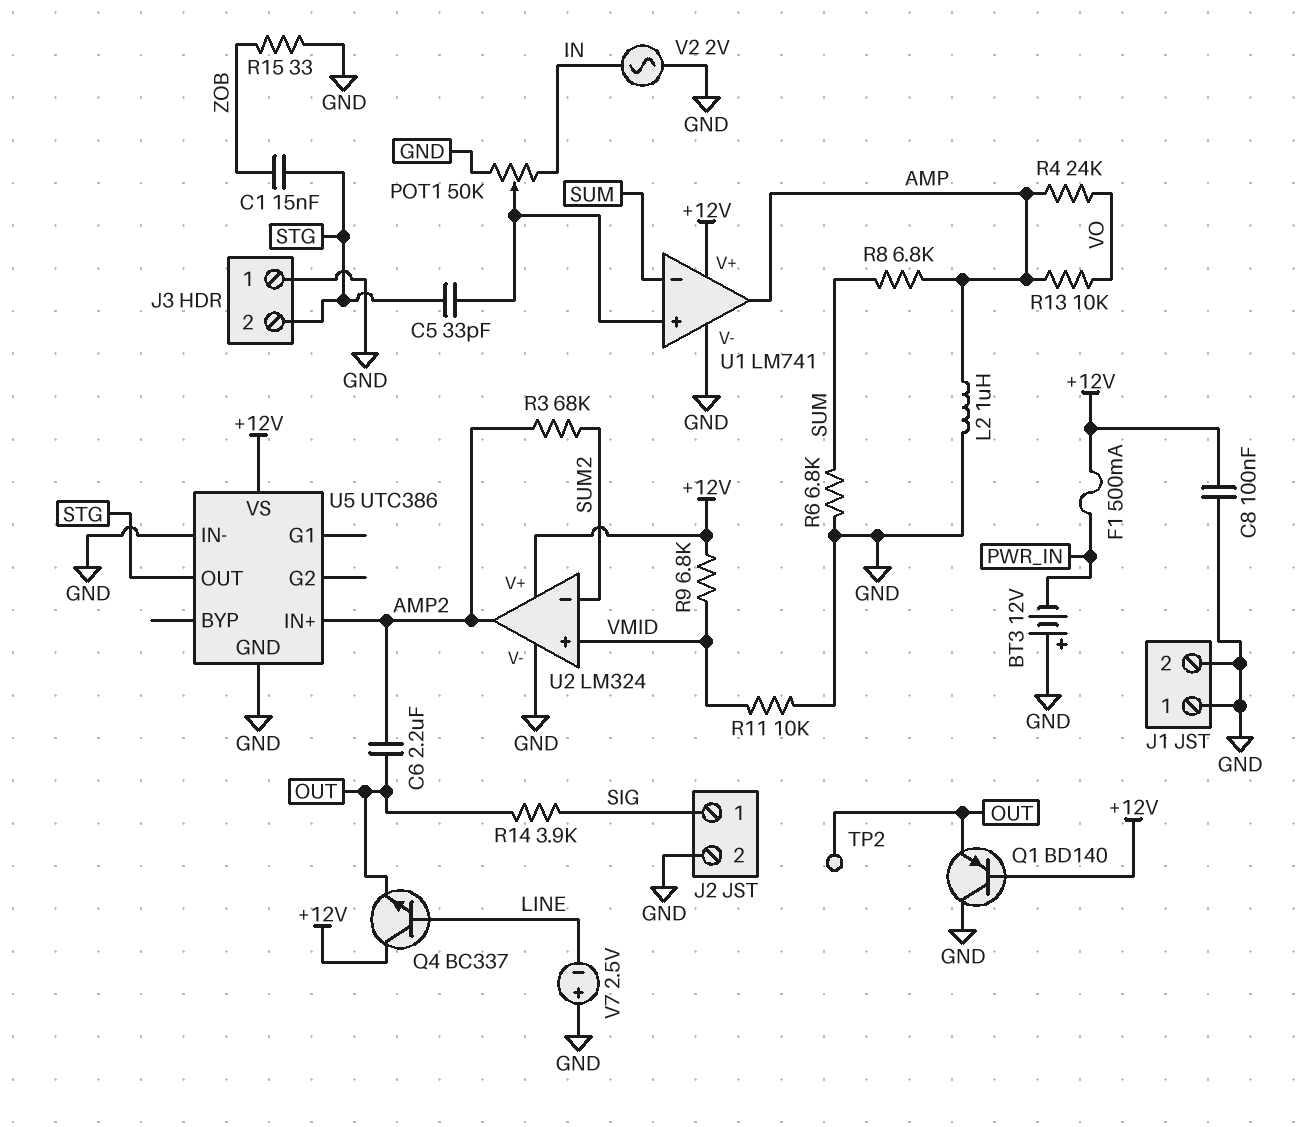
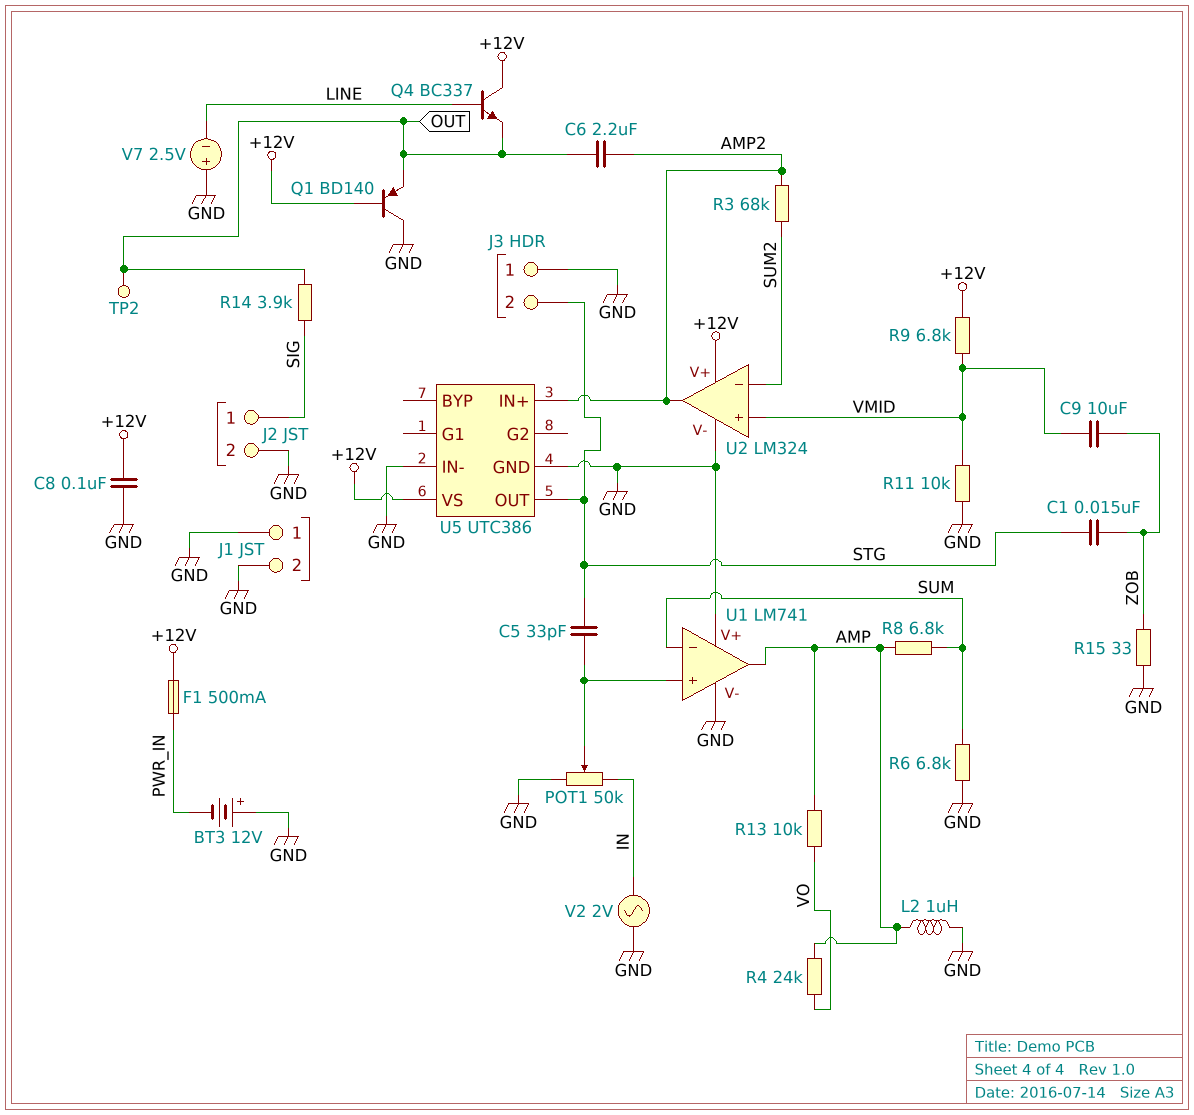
C9: none -> 10uF (VMID, ZOB)
U1 pin V+: +12V -> GND

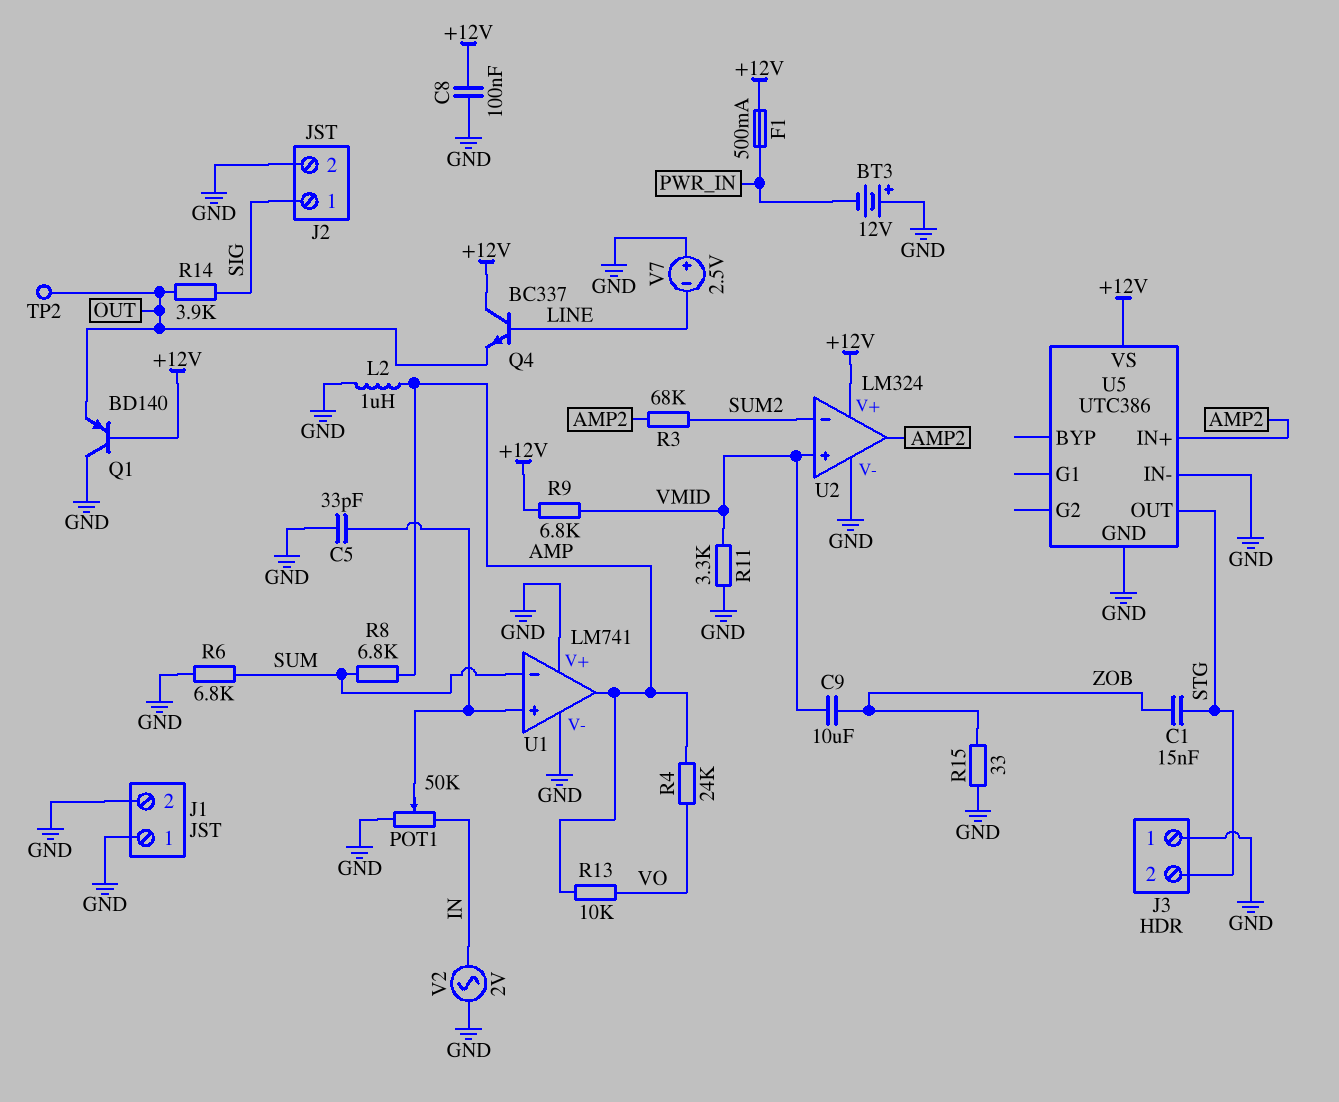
C5: 33pF (STG, U1/in+) -> 33pF (GND, U1/in+)
C6: 2.2uF (AMP2, OUT) -> none
R11: 10k (GND, VMID) -> 3.3k (GND, VMID)

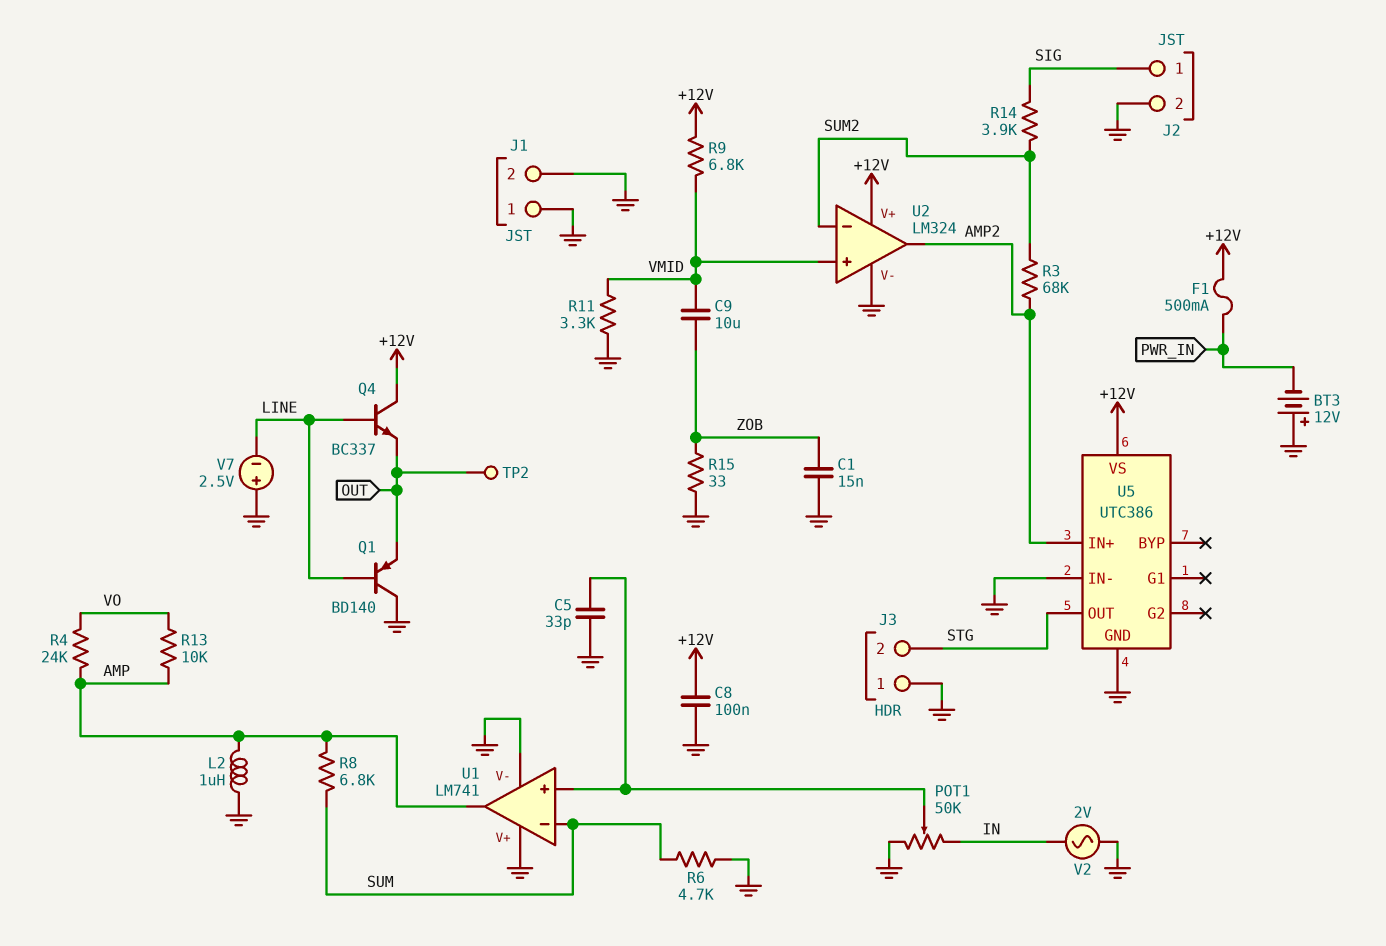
C1: 15nF (STG, ZOB) -> 15nF (GND, ZOB)
Q1: PNP BD140 (B +12V, C GND, E OUT) -> PNP BD140 (B LINE, C GND, E OUT)
R6: 6.8k (GND, SUM) -> 4.7k (GND, SUM)
R14: 3.9k (OUT, SIG) -> 3.9k (SIG, SUM2)

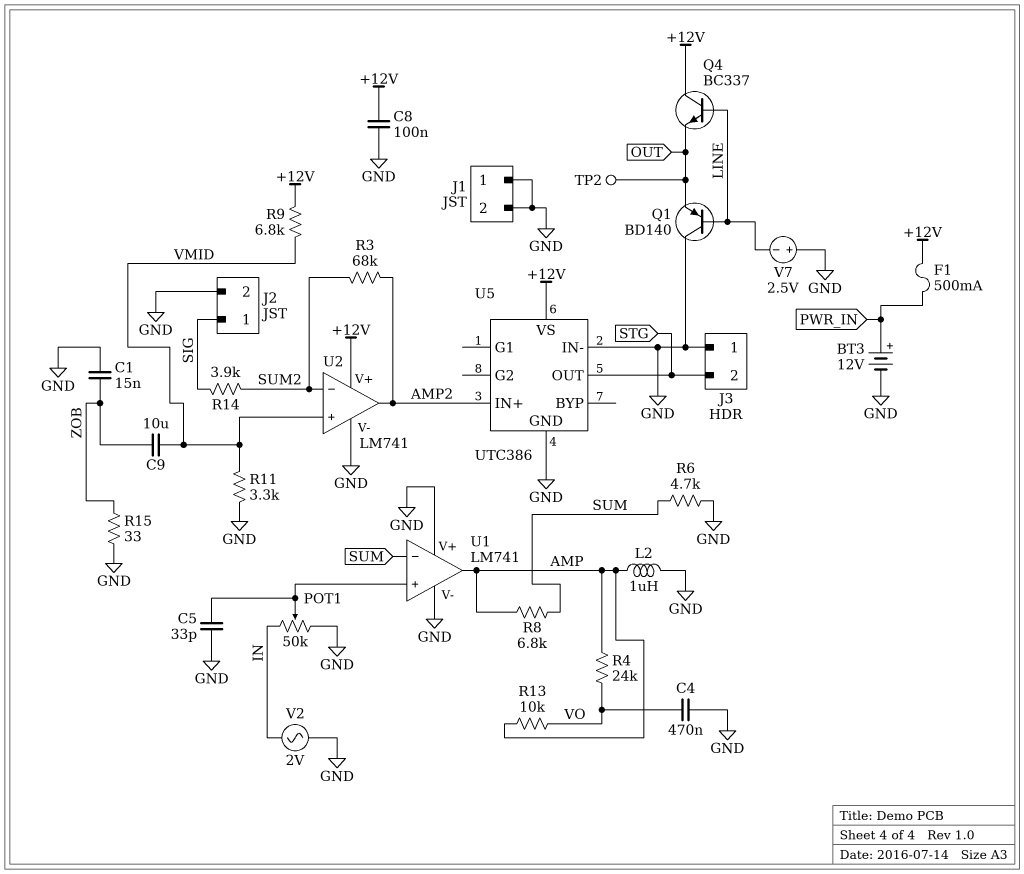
BT3: 12V (plus GND, minus PWR_IN) -> 12V (plus PWR_IN, minus GND)
C4: none -> 470nF (GND, VO)
U2: LM324 -> LM741

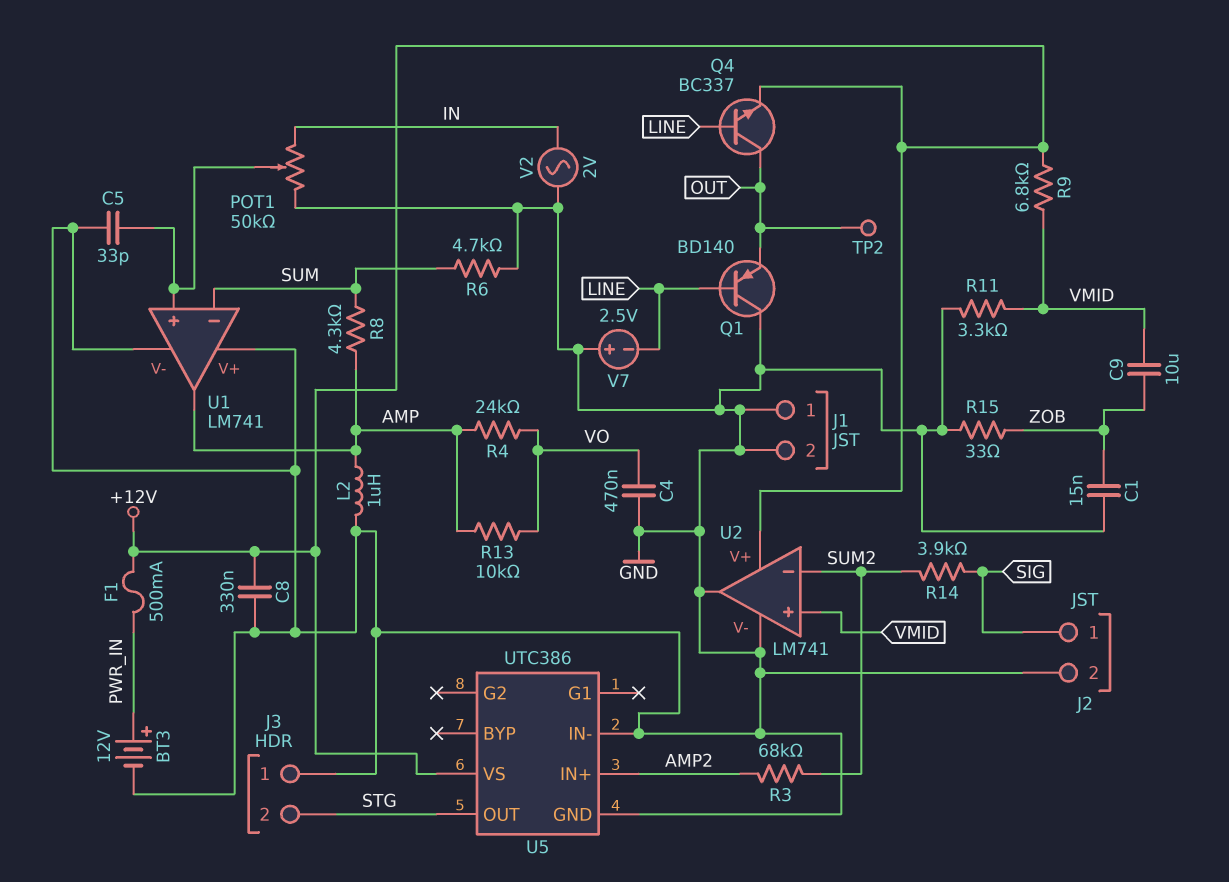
C8: 100nF (+12V, GND) -> 330nF (+12V, GND)
Q4: NPN BC337 (B LINE, C +12V, E OUT) -> NPN BC337 (B LINE, C OUT, E +12V)
R8: 6.8k (AMP, SUM) -> 4.3k (AMP, SUM)
U2 pin out: AMP2 -> GND

